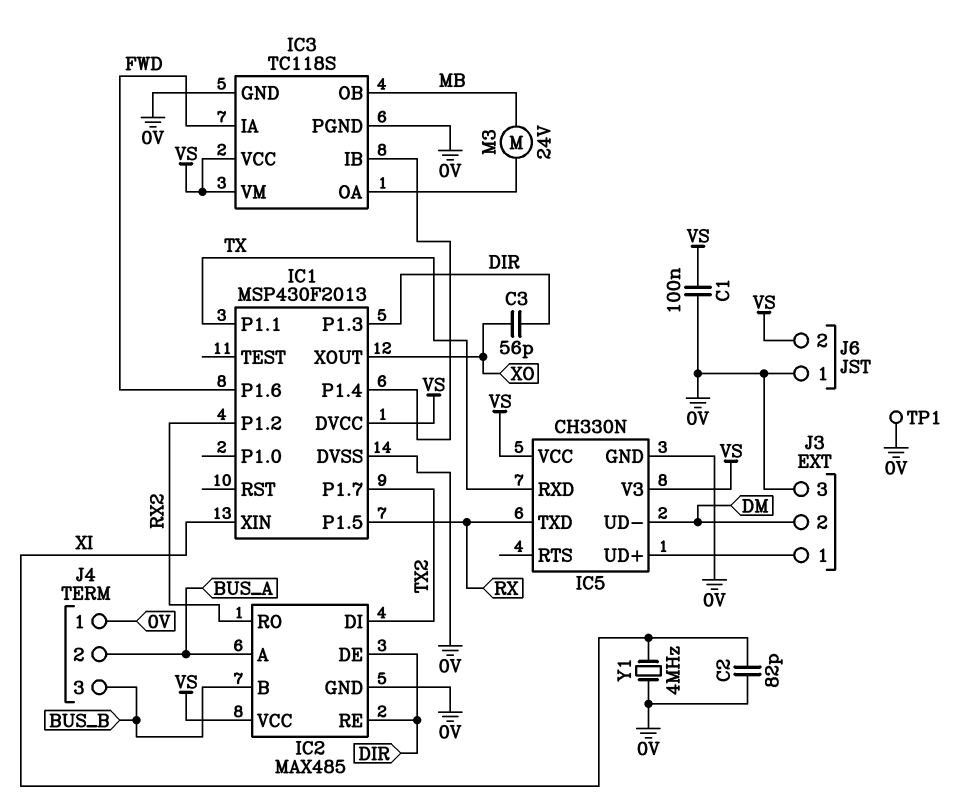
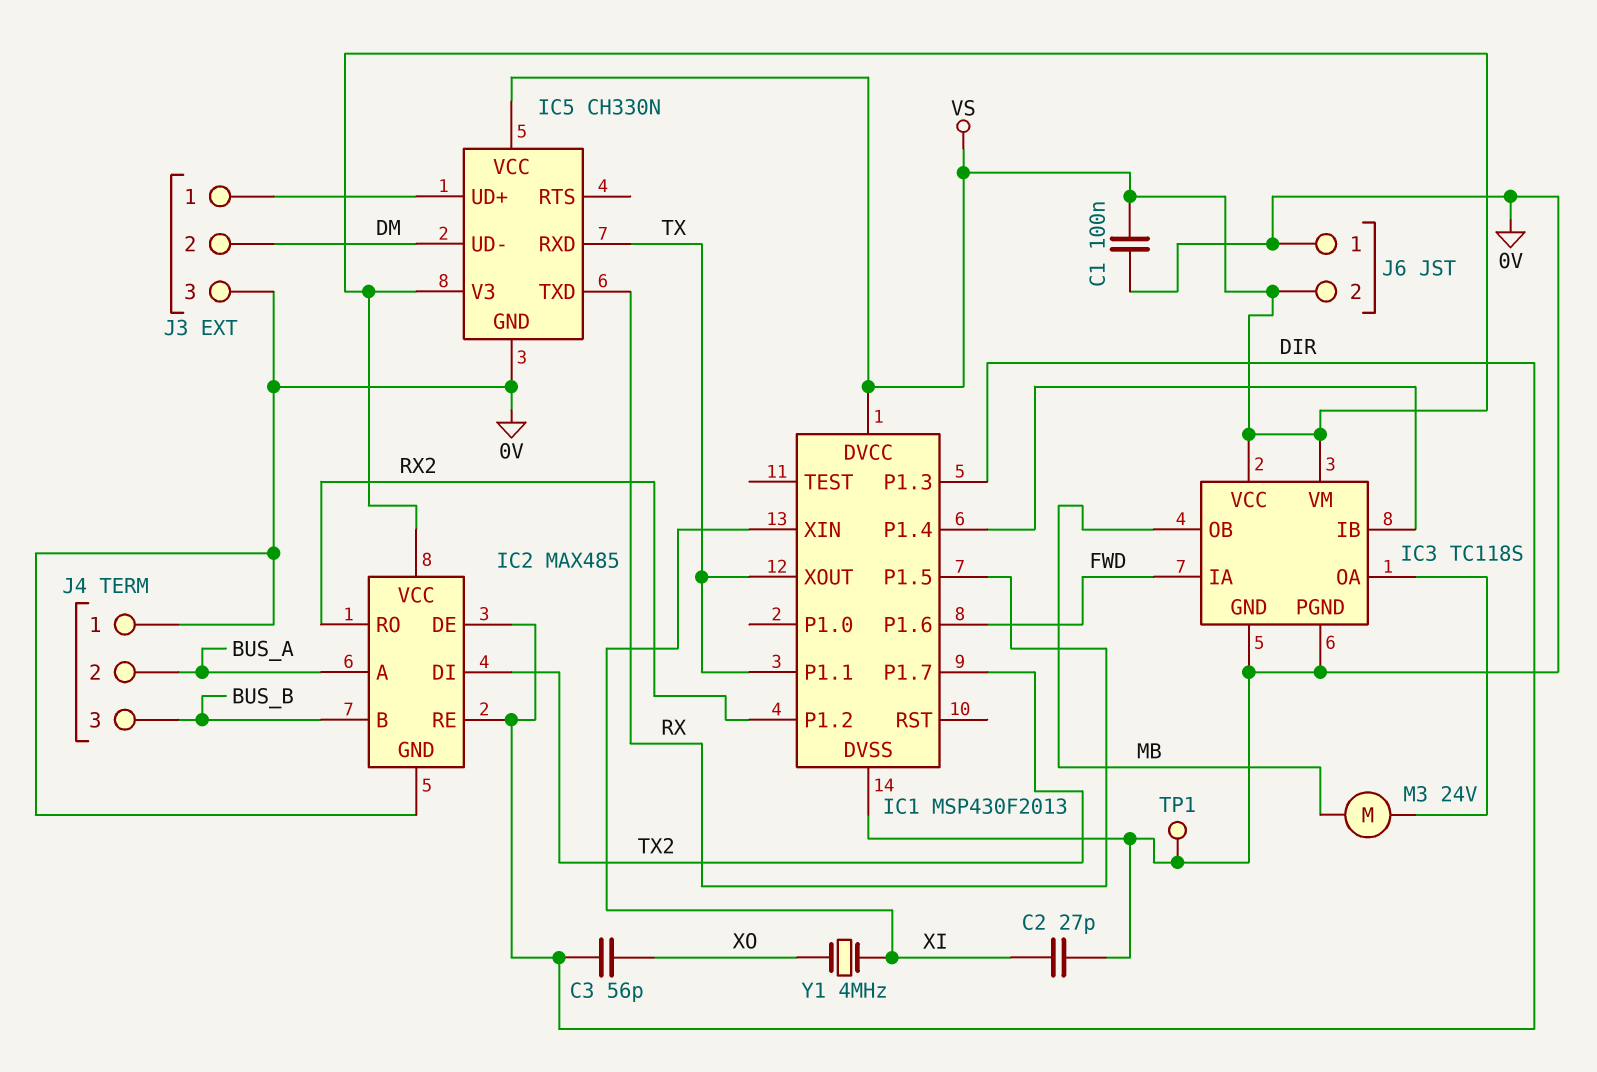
C2: 82pF (0V, XI) -> 27pF (0V, XI)
IC1 pin XOUT: XO -> TX
Y1: 4MHz (0V, XI) -> 4MHz (XI, XO)

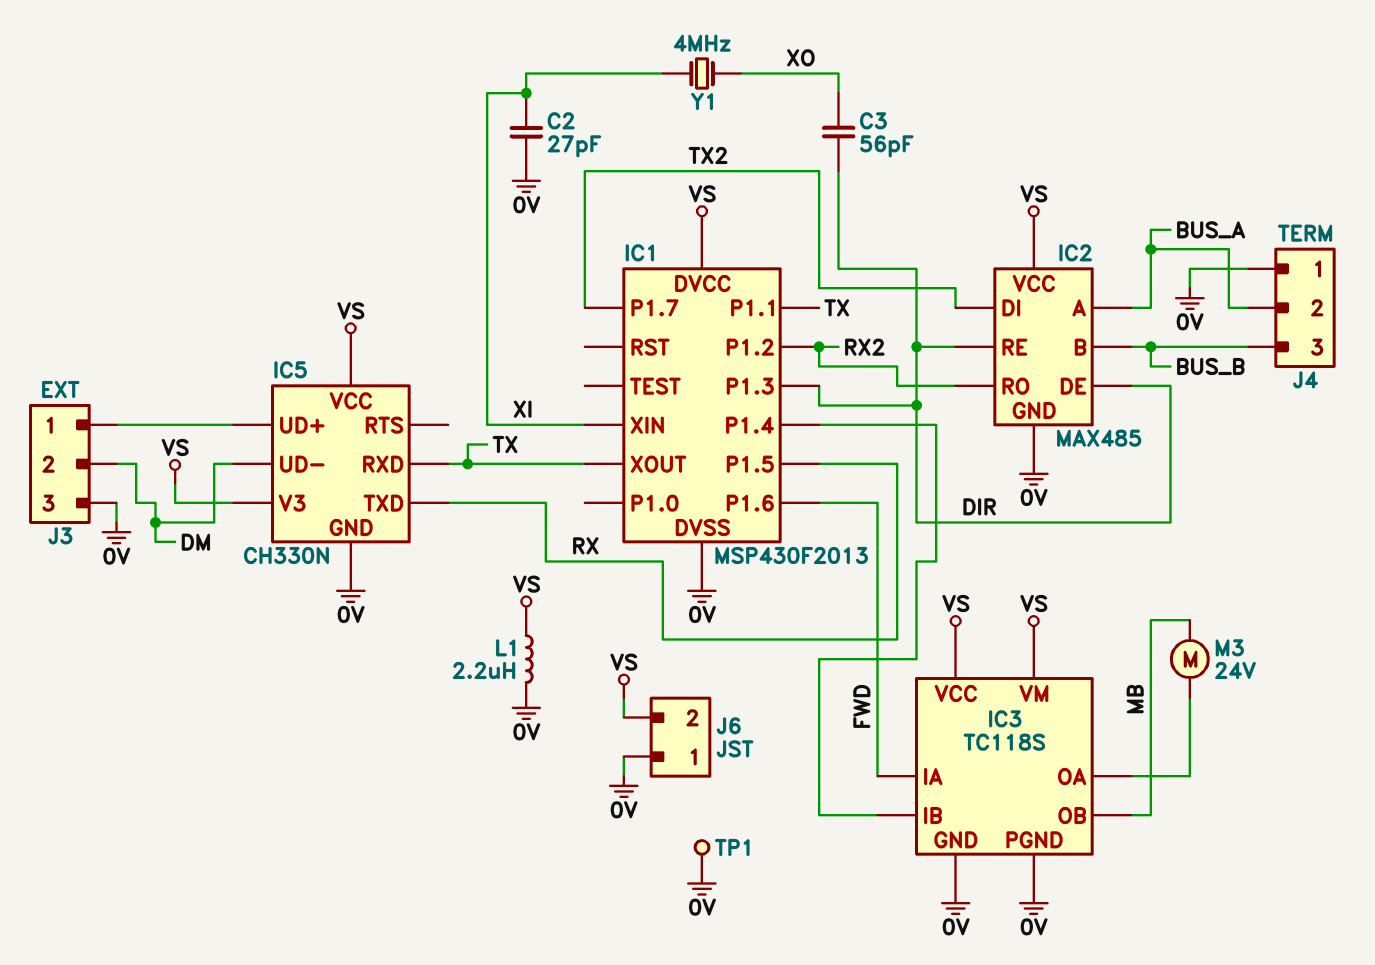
C1: 100nF (0V, VS) -> none
L1: none -> 2.2uH (0V, VS)

